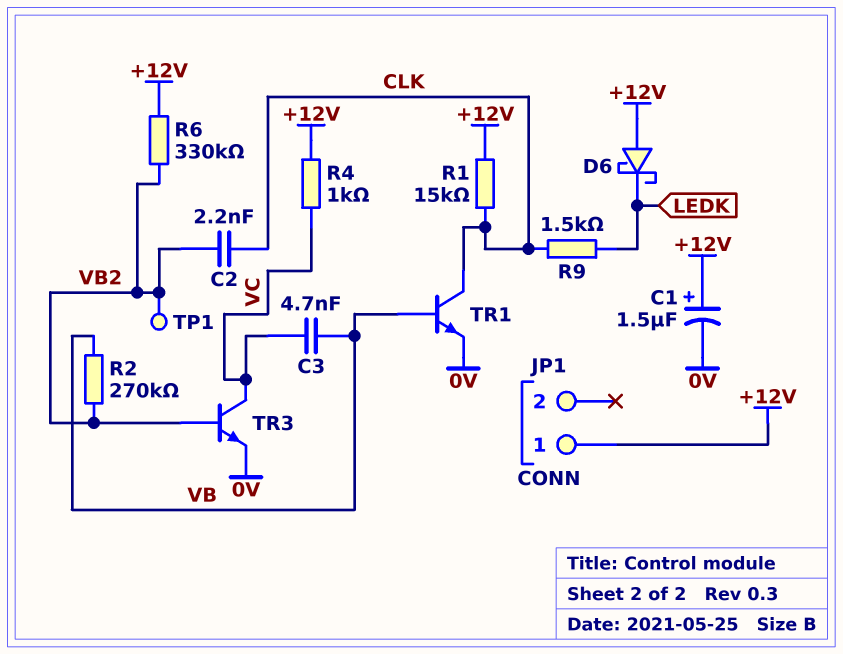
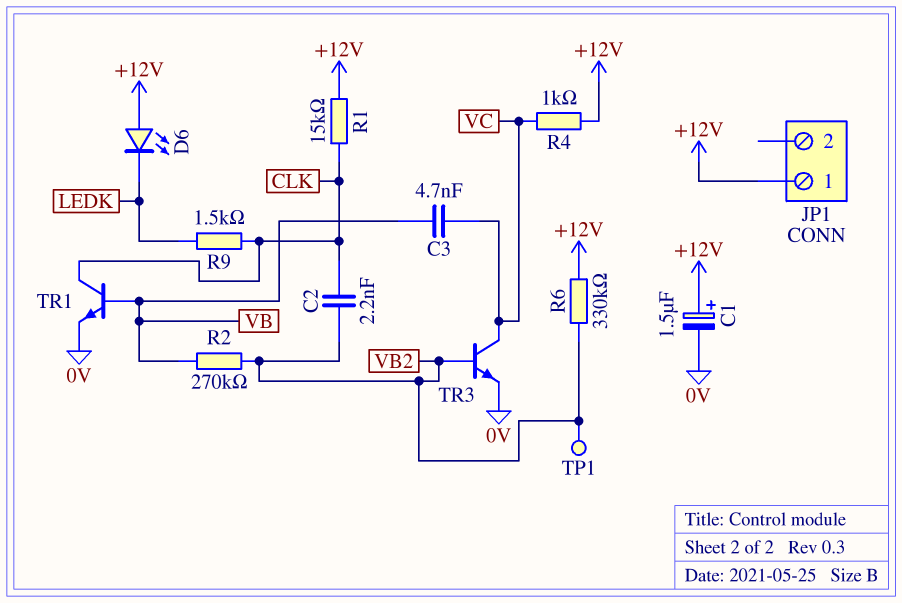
D6: schottky (A +12V, K LEDK) -> LED (A +12V, K LEDK)

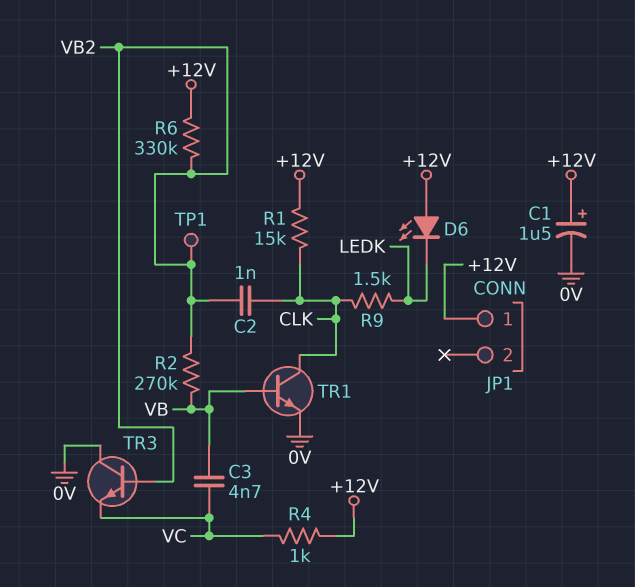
C2: 2.2nF (CLK, VB2) -> 1nF (CLK, VB2)
TR3: NPN (B VB2, C VC, E 0V) -> NPN (B VB2, C 0V, E VC)

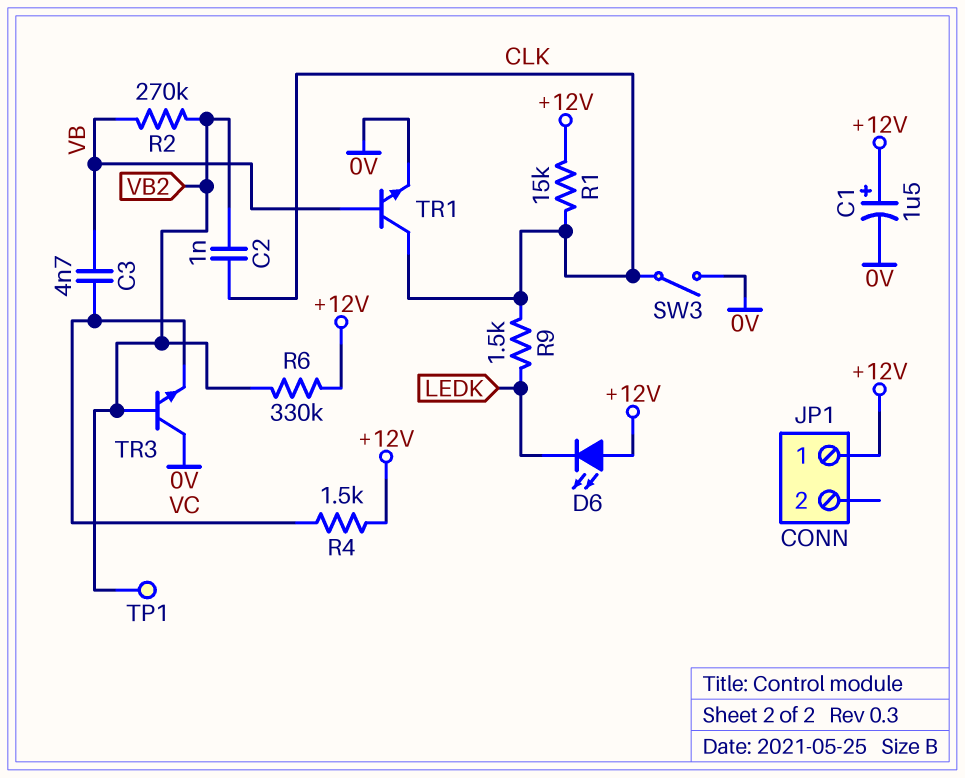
R4: 1k (+12V, VC) -> 1.5k (+12V, VC)
SW3: none -> switch (0V, CLK)

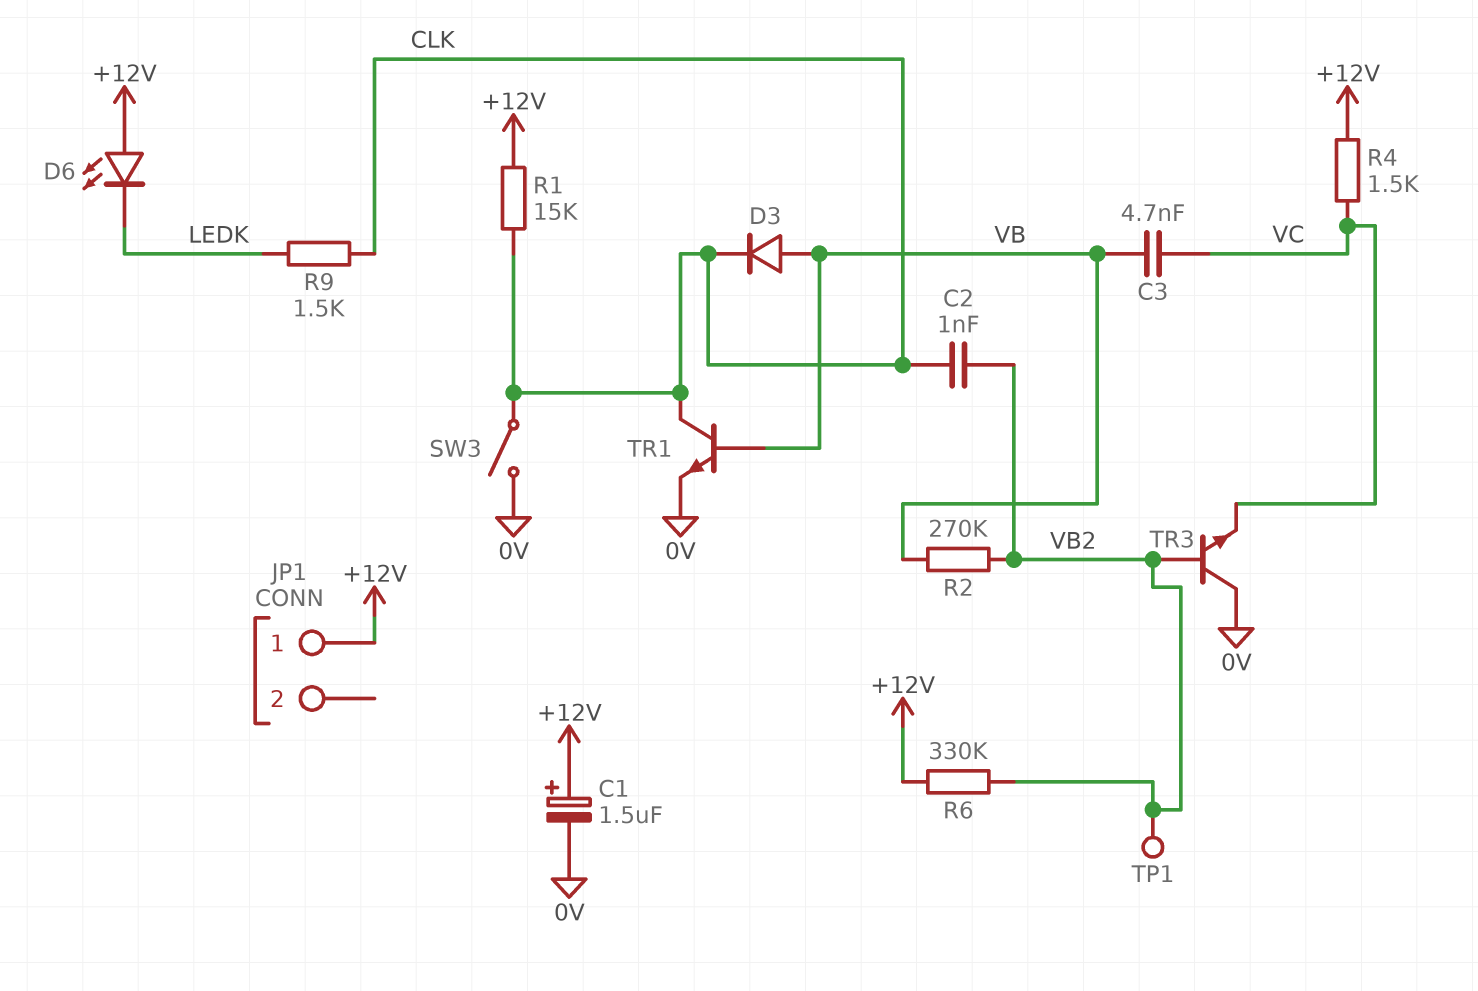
D3: none -> diode (A VB, K CLK)

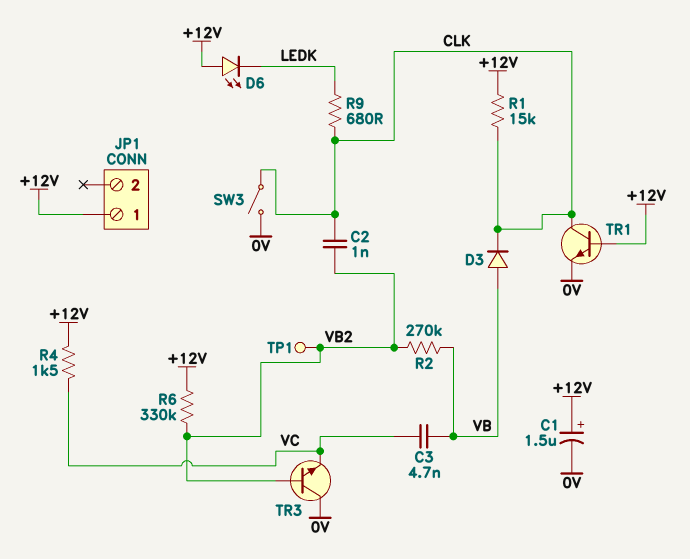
R9: 1.5k (CLK, LEDK) -> 680 (CLK, LEDK)
TR1: NPN (B VB, C CLK, E 0V) -> NPN (B +12V, C CLK, E 0V)

